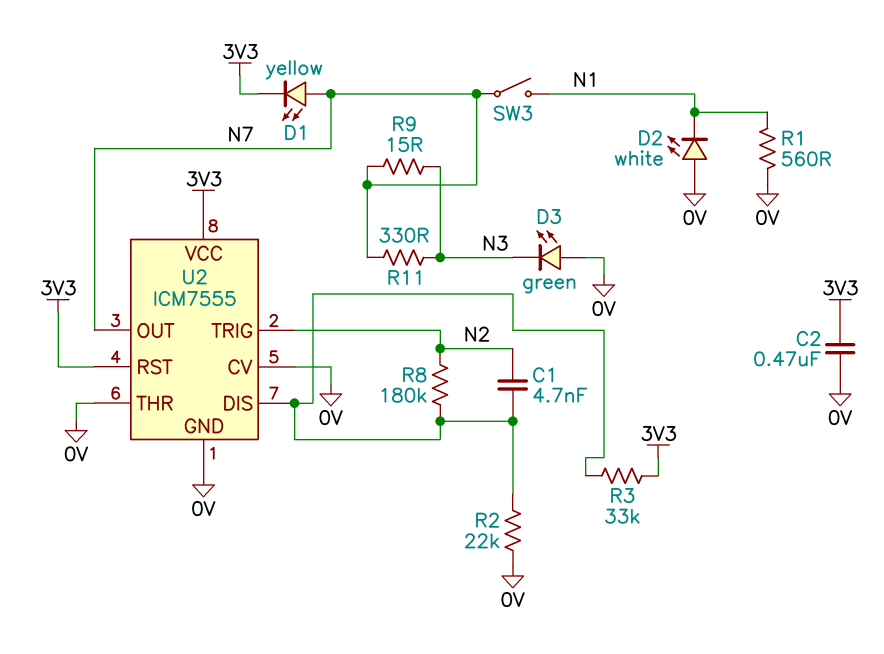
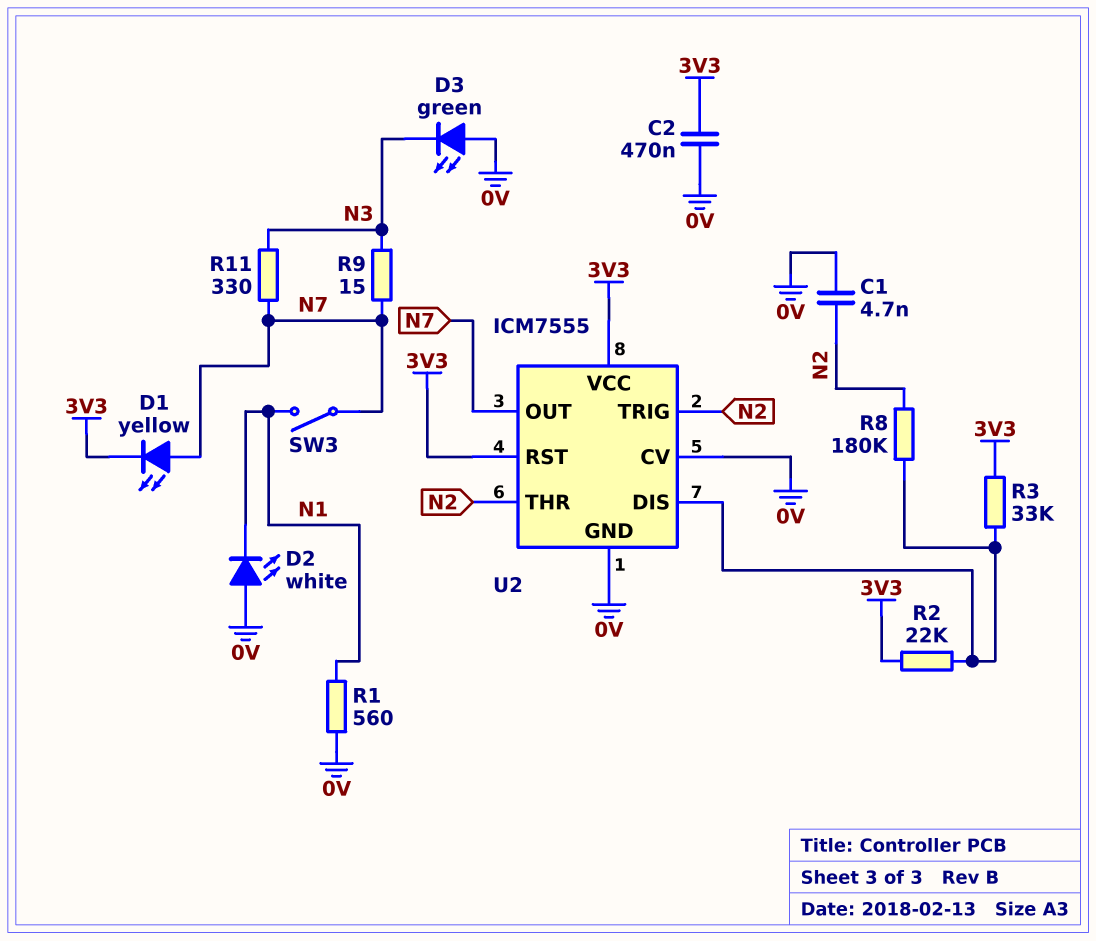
C1: 4.7nF (N2, U2/DIS) -> 4.7nF (0V, N2)
R2: 22k (0V, U2/DIS) -> 22k (3V3, U2/DIS)
U2 pin THR: 0V -> N2

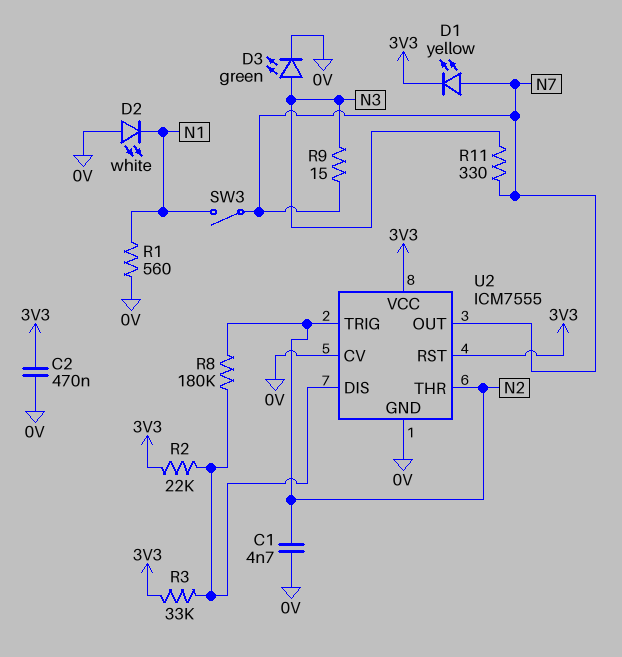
D3: LED green (A 0V, K N3) -> LED green (A N3, K 0V)

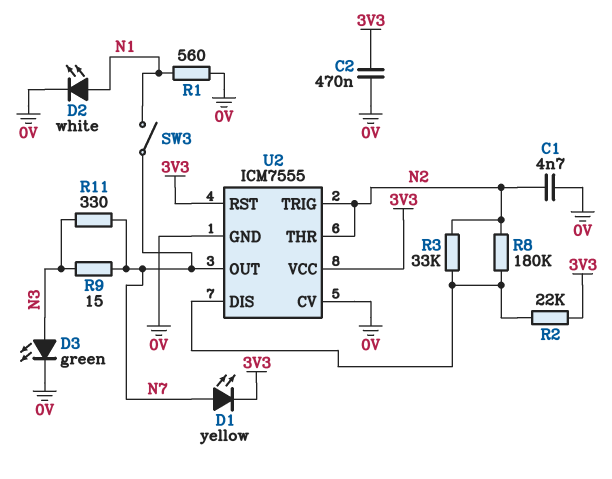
D2: LED white (A 0V, K N1) -> LED white (A N1, K 0V)
R3: 33k (3V3, U2/DIS) -> 33k (N2, U2/DIS)

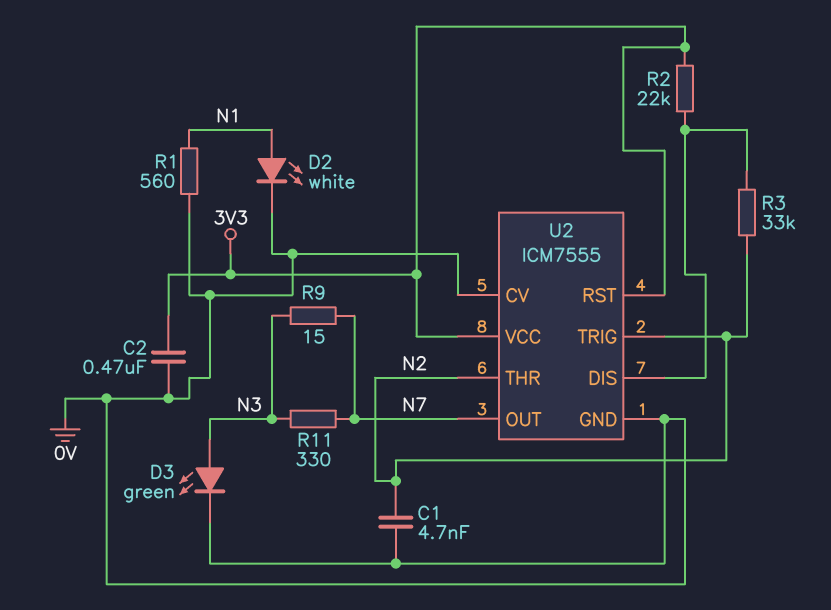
D1: LED yellow (A N7, K 3V3) -> none
R8: 180k (N2, U2/DIS) -> none
SW3: switch (N1, N7) -> none

